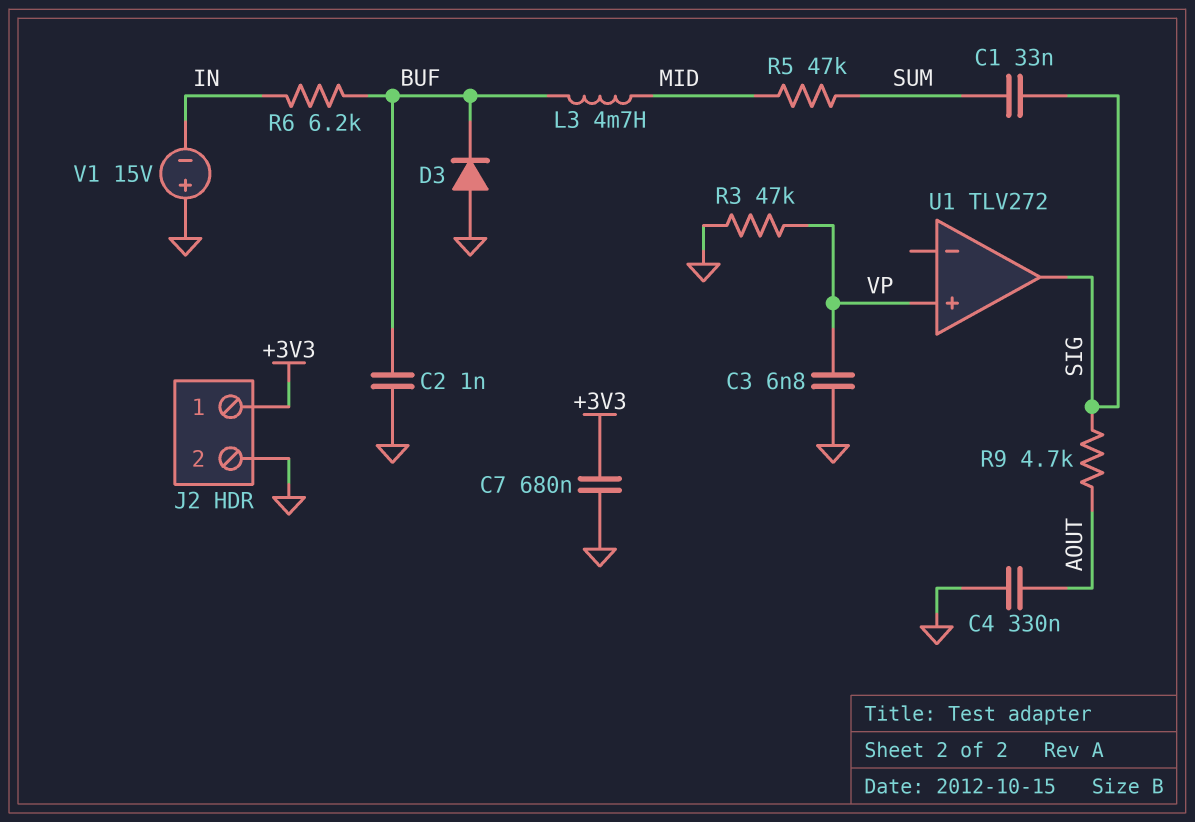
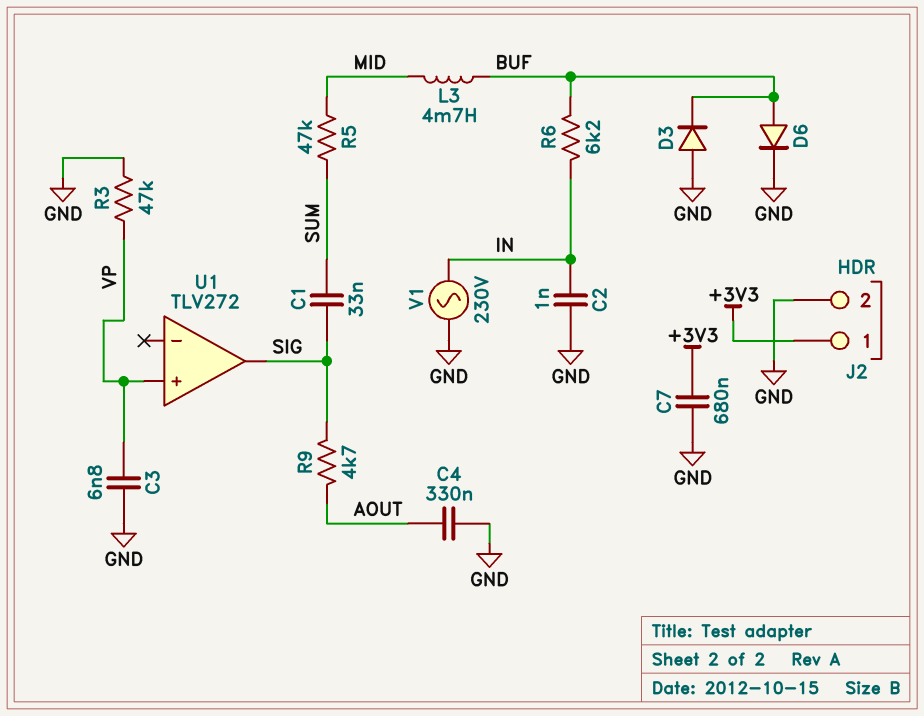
C2: 1nF (BUF, GND) -> 1nF (GND, IN)
D6: none -> diode (A BUF, K GND)
V1: 15V (plus GND, minus IN) -> AC 230V (GND, IN)

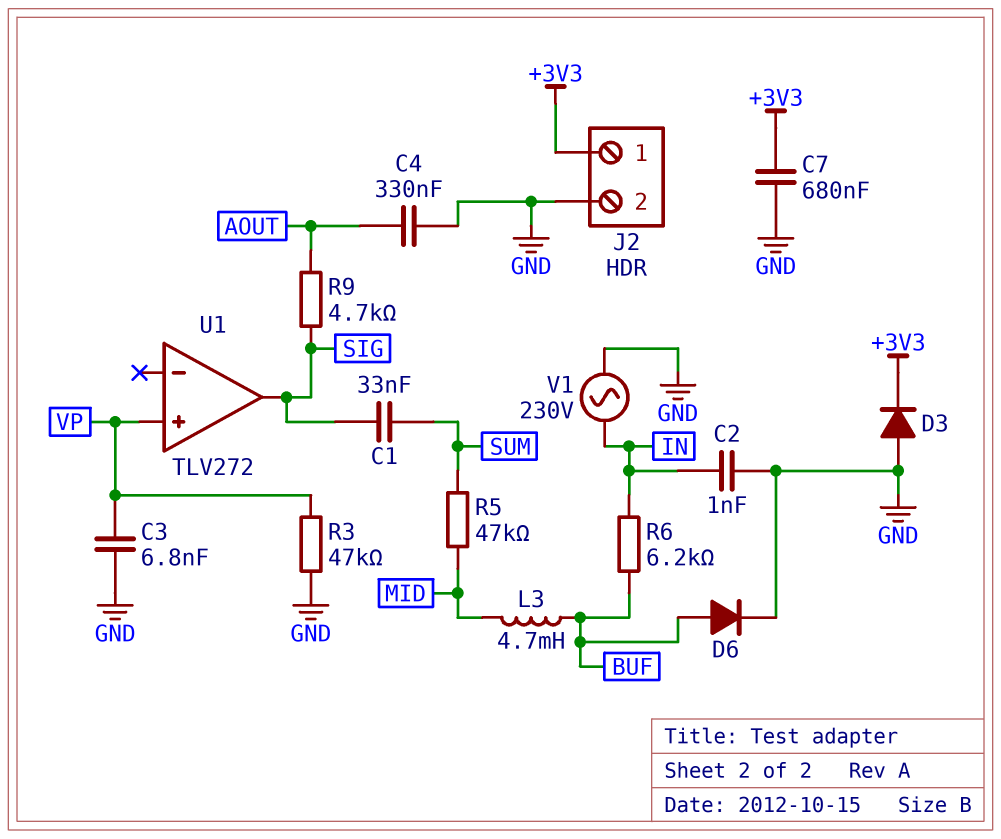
D3: diode (A GND, K BUF) -> diode (A GND, K +3V3)

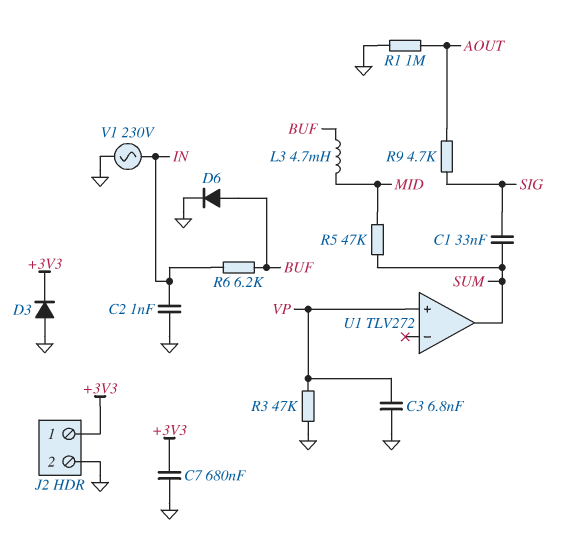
C4: 330nF (AOUT, GND) -> none
R1: none -> 1M (AOUT, GND)
U1 pin out: SIG -> SUM

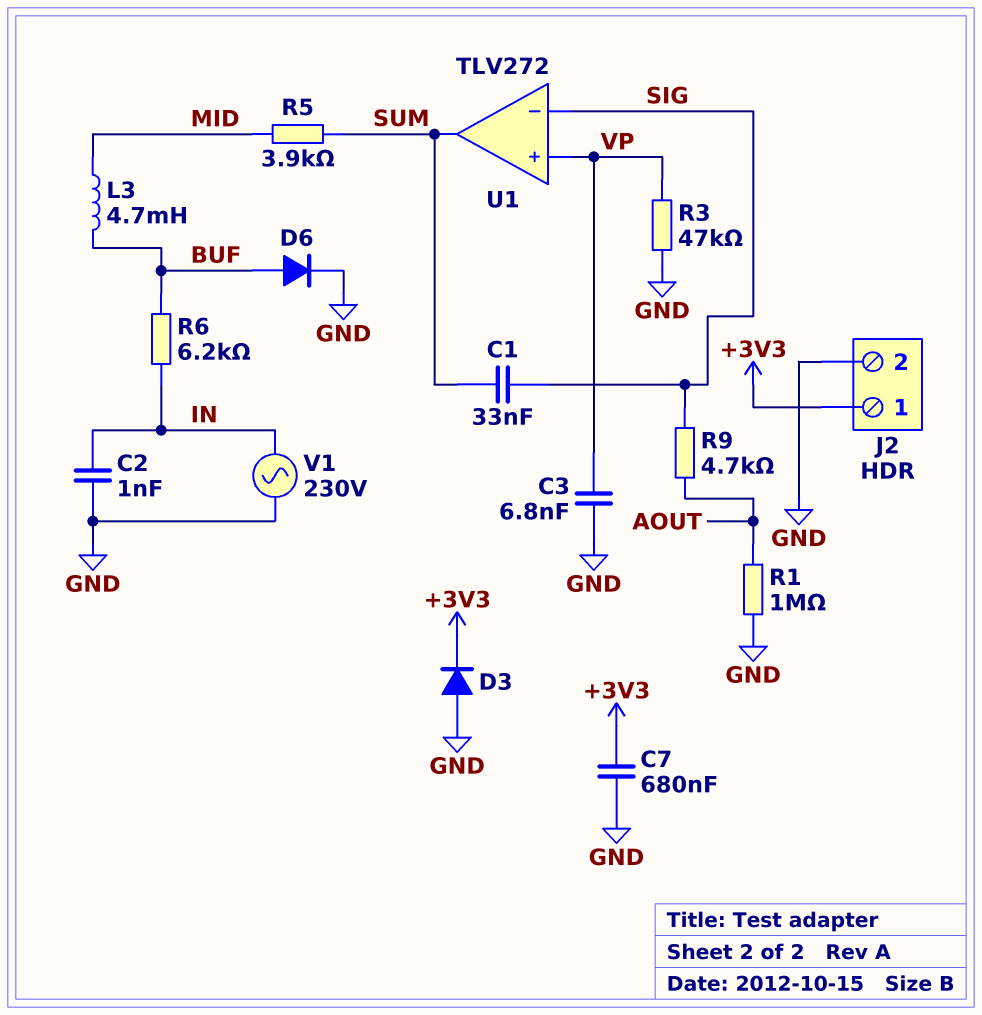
R5: 47k (MID, SUM) -> 3.9k (MID, SUM)
U1 pin in-: none -> SIG

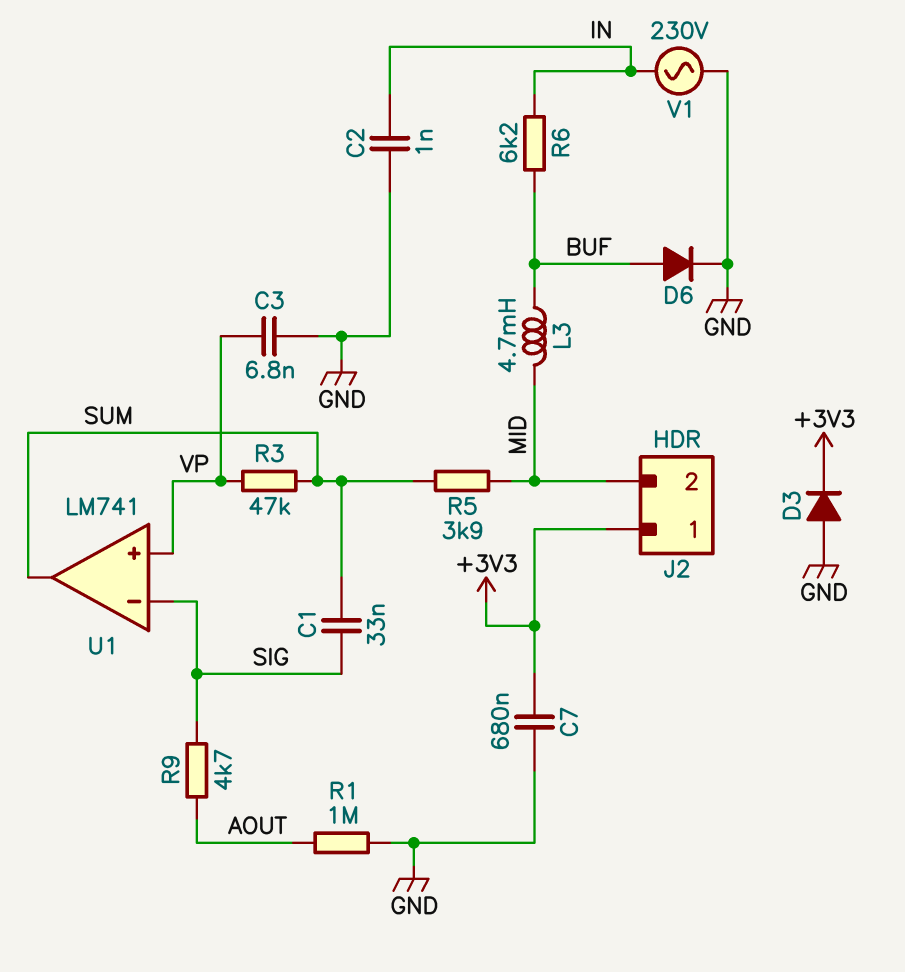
J2 pin 2: GND -> MID
R3: 47k (GND, VP) -> 47k (SUM, VP)
U1: TLV272 -> LM741

